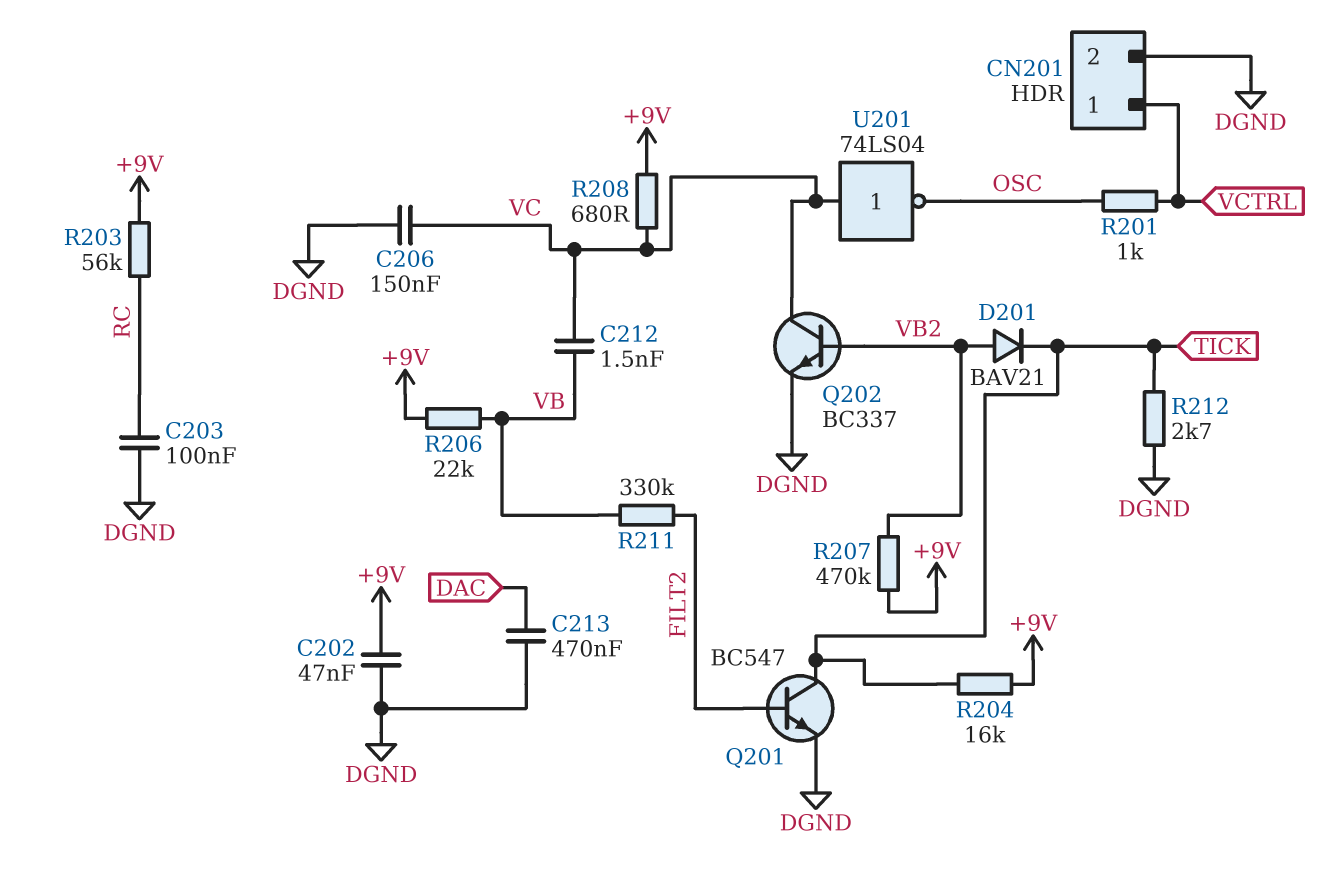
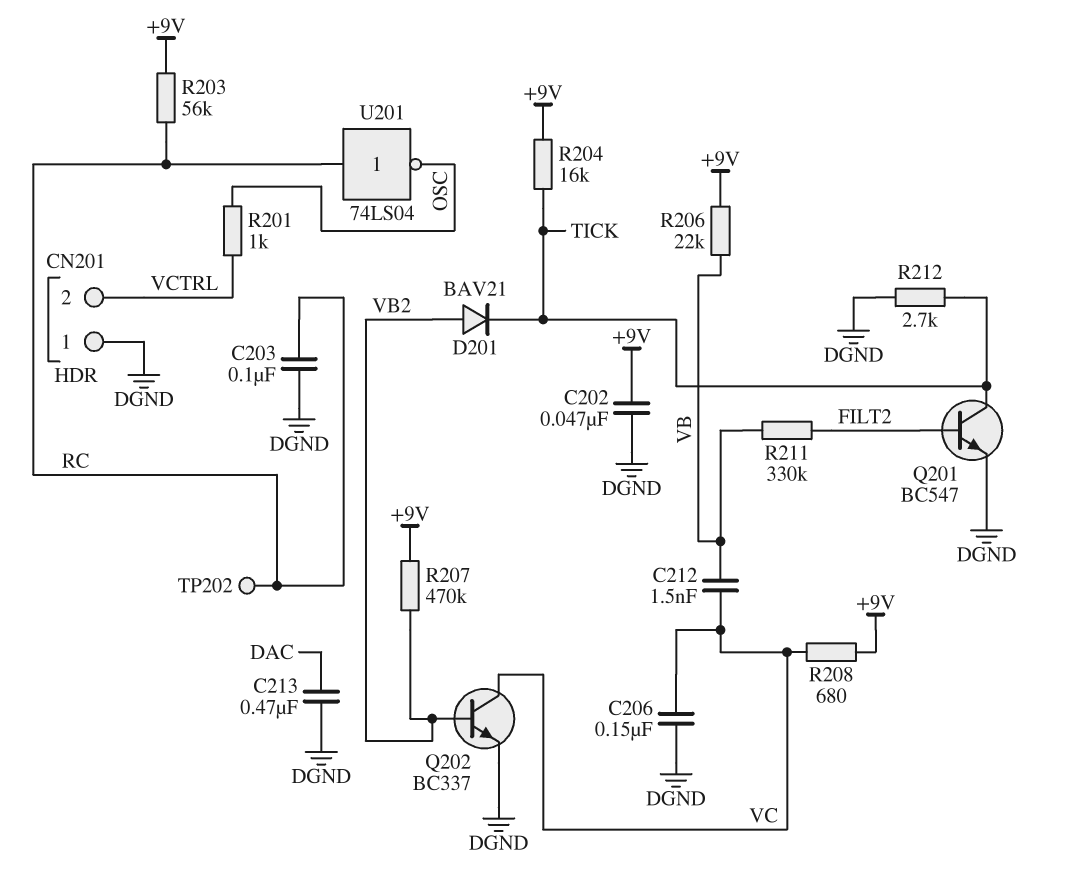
CN201 pin 1: VCTRL -> DGND
CN201 pin 2: DGND -> VCTRL
TP202: none -> test point (RC)
U201: NOT 74LS04 (in VC, out OSC) -> NOT 74LS04 (in RC, out OSC)

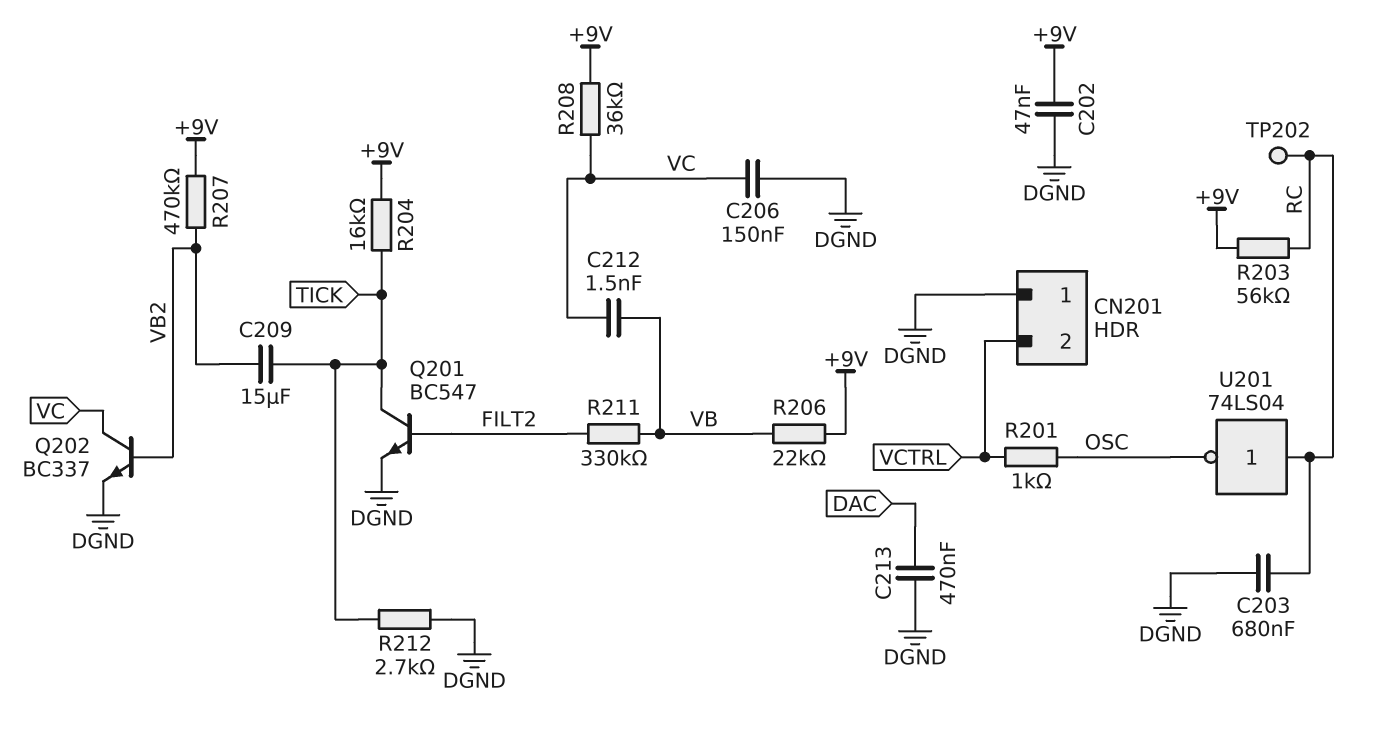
C203: 100nF (DGND, RC) -> 680nF (DGND, RC)
C209: none -> 15uF (TICK, VB2)
D201: diode BAV21 (A VB2, K TICK) -> none
R208: 680 (+9V, VC) -> 36k (+9V, VC)

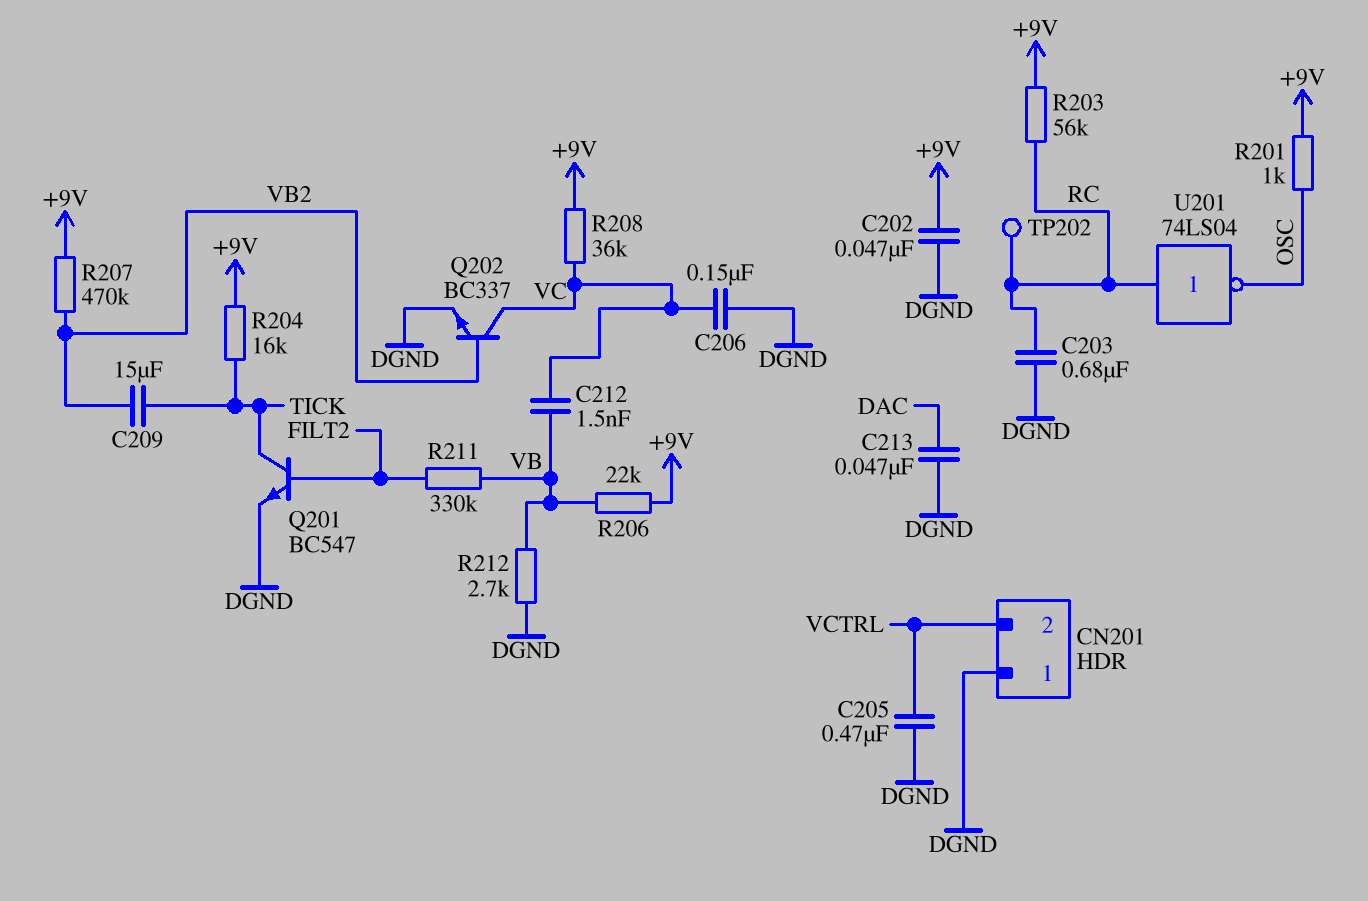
C205: none -> 470nF (DGND, VCTRL)
C213: 470nF (DAC, DGND) -> 47nF (DAC, DGND)
R201: 1k (OSC, VCTRL) -> 1k (+9V, OSC)
R212: 2.7k (DGND, TICK) -> 2.7k (DGND, VB)

